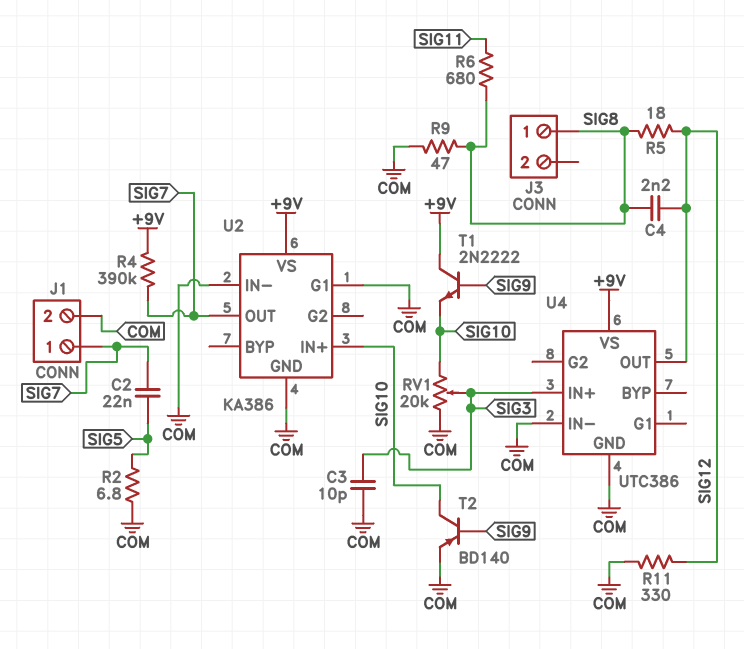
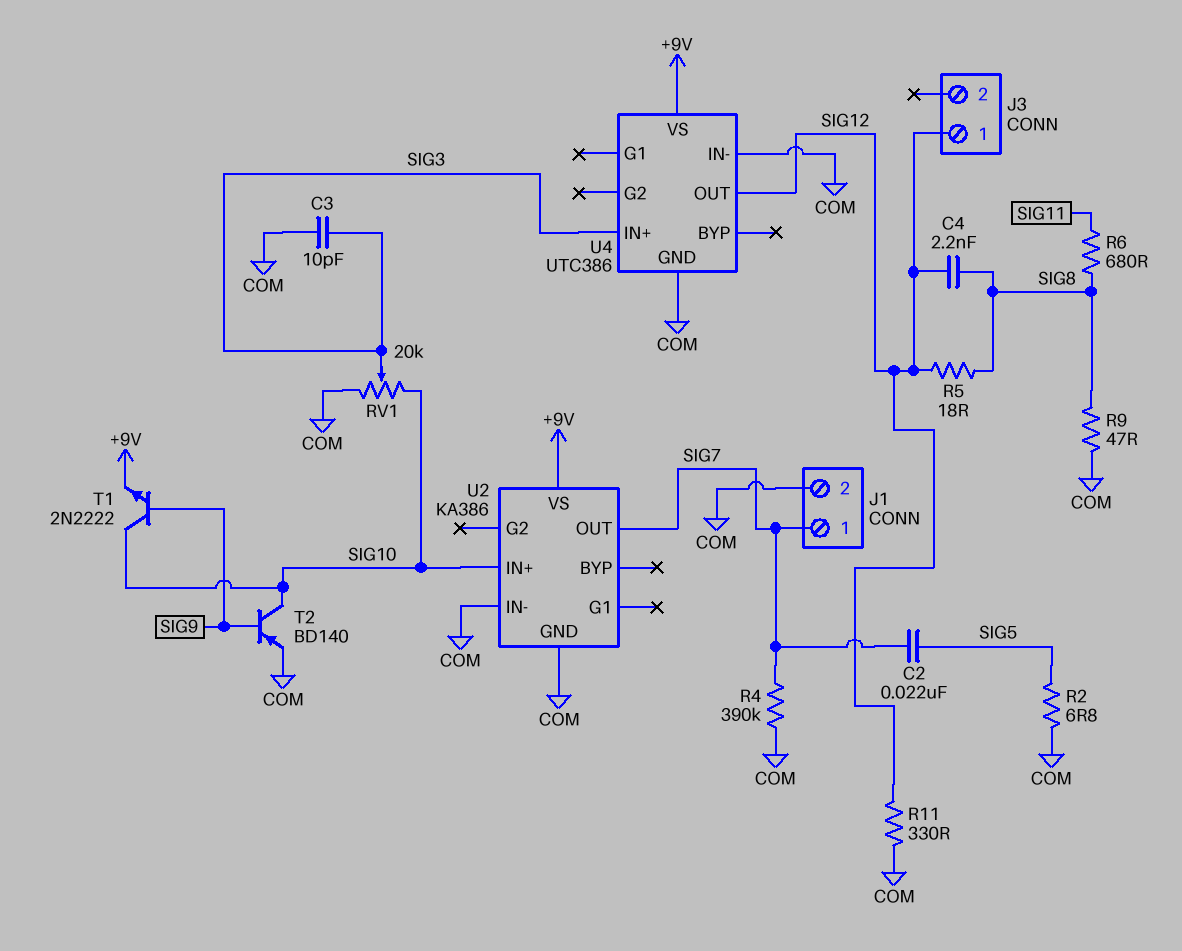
J3 pin 1: SIG8 -> SIG12
R4: 390k (+9V, SIG7) -> 390k (COM, SIG7)
T1: NPN 2N2222 (B SIG9, C +9V, E SIG10) -> NPN 2N2222 (B SIG9, C SIG10, E +9V)
U2 pin G1: COM -> none

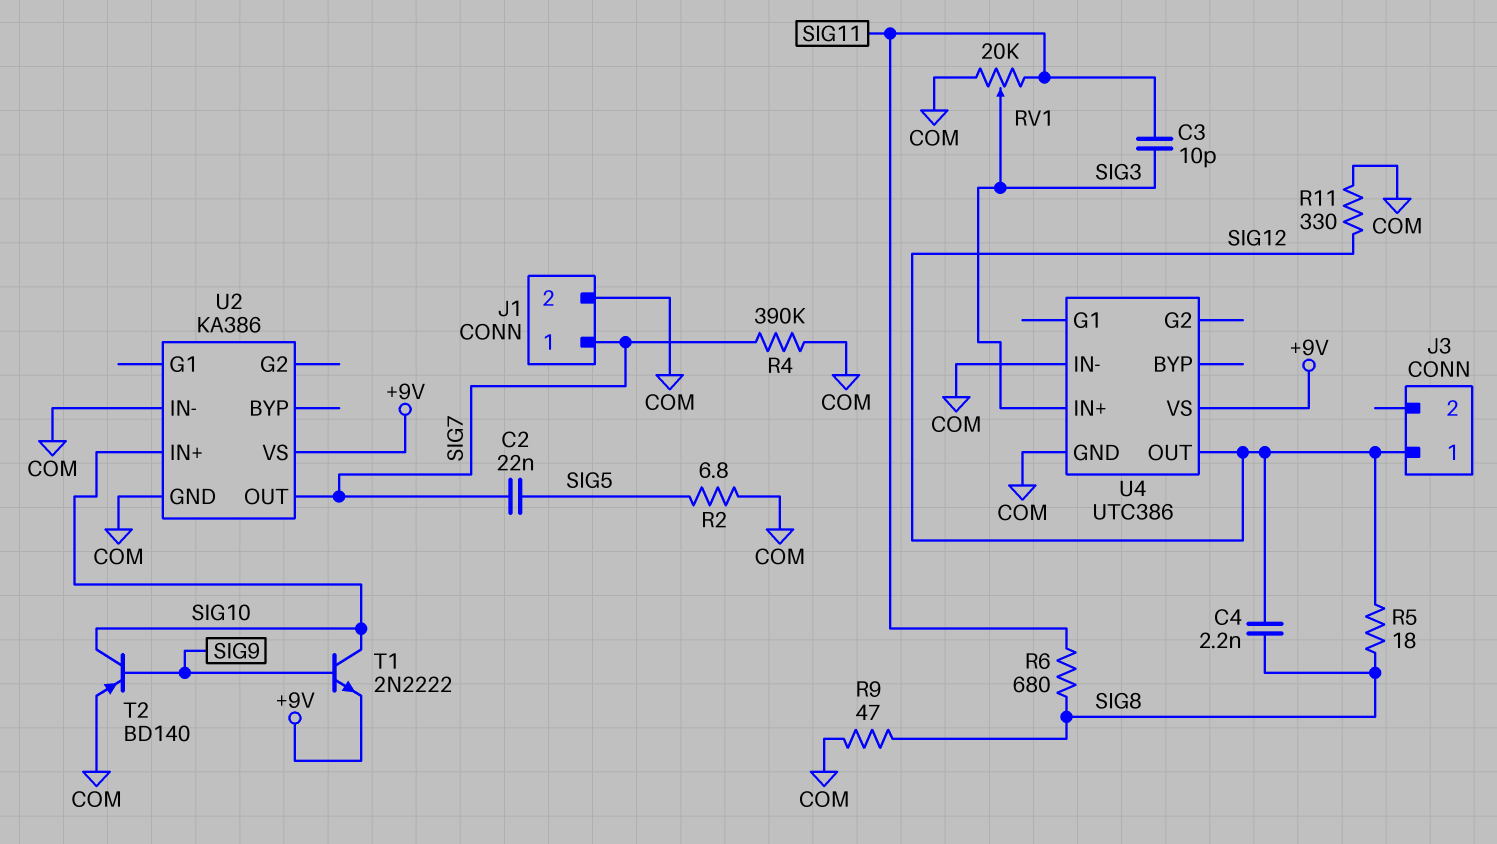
C3: 10pF (COM, SIG3) -> 10pF (SIG3, SIG11)
RV1: 20k (COM, SIG10, wiper SIG3) -> 20k (COM, SIG11, wiper SIG3)

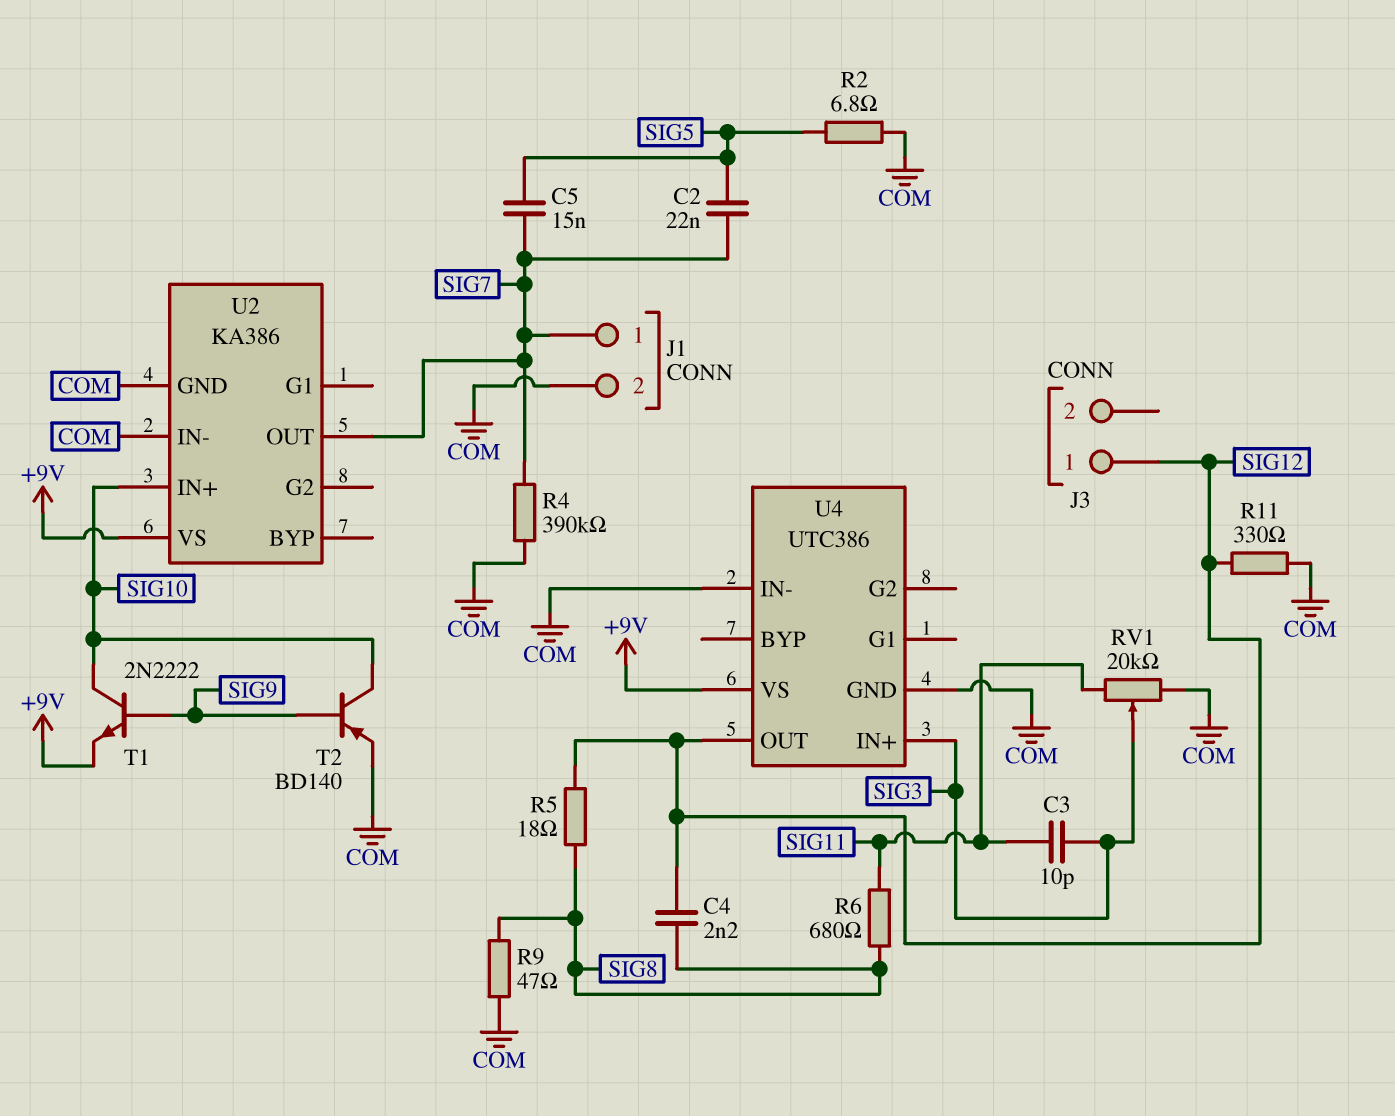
C5: none -> 15nF (SIG5, SIG7)

